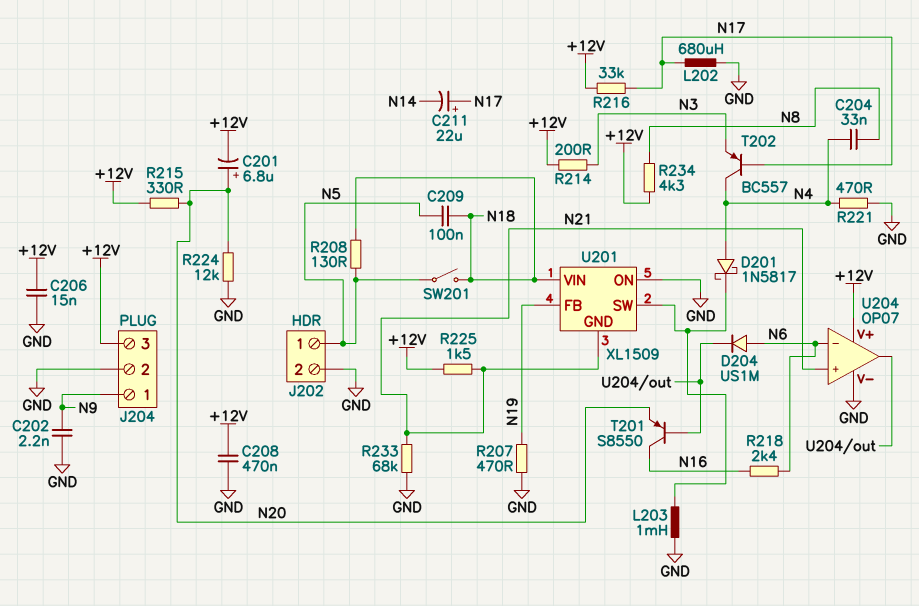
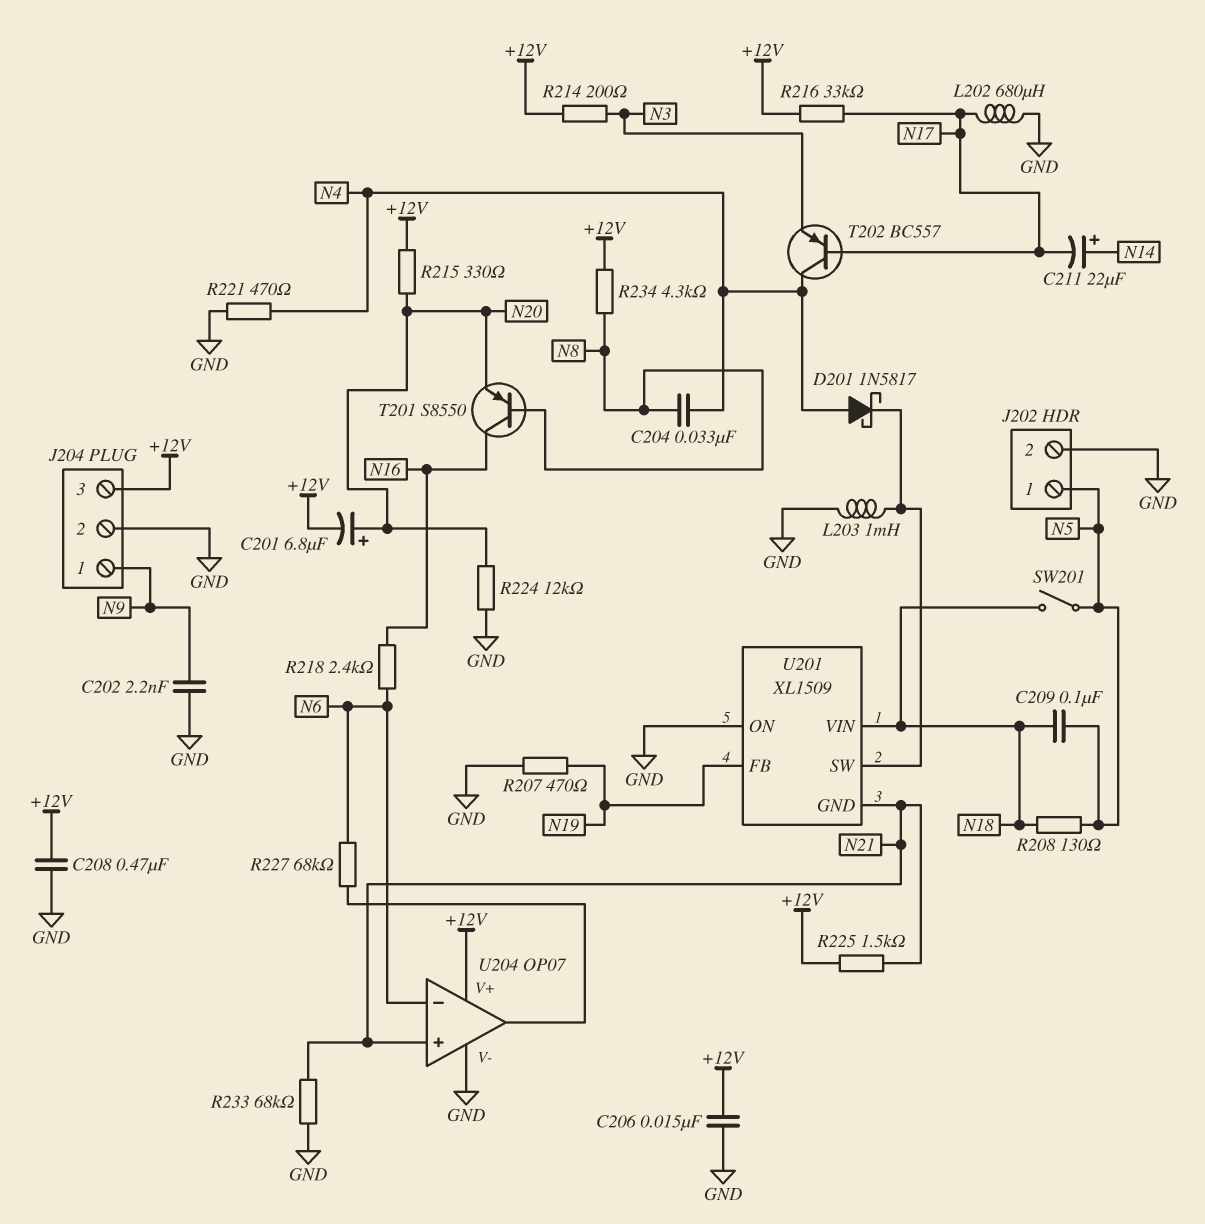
C211: 22uF (plus N17, minus N14) -> 22uF (plus N14, minus N17)
D204: diode US1M (A N6, K U204/out) -> none
R227: none -> 68k (N6, U204/out)
T201: PNP S8550 (B U204/out, C N16, E N20) -> PNP S8550 (B N8, C N16, E N20)

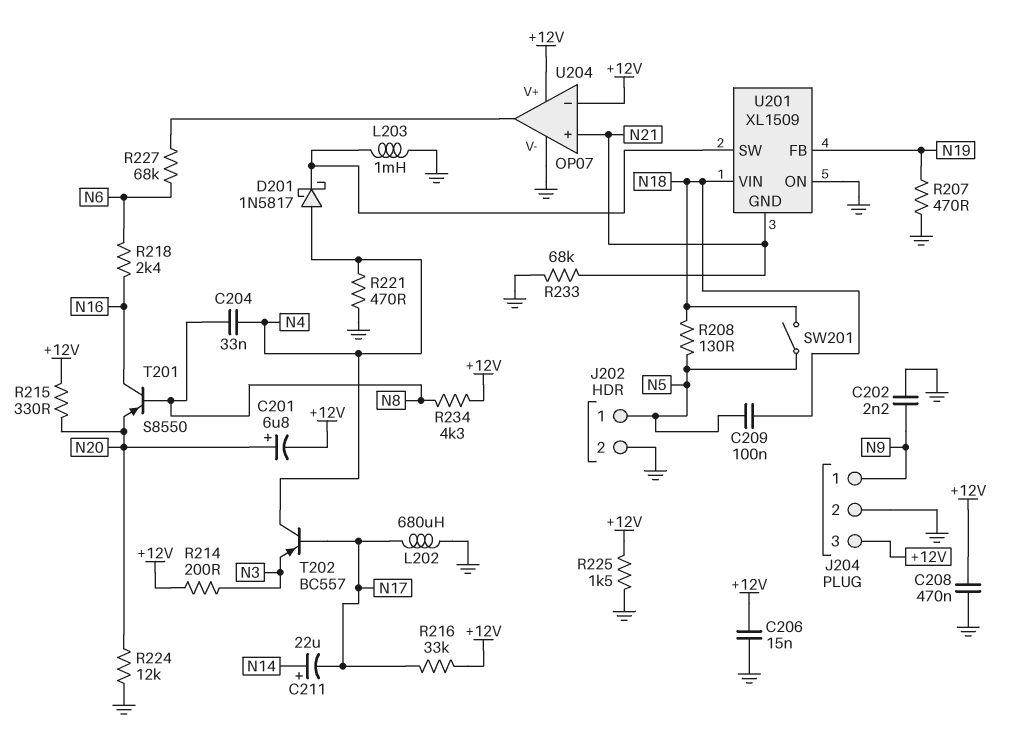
R225: 1.5k (+12V, N21) -> 1.5k (+12V, GND)
U204 pin in-: N6 -> +12V

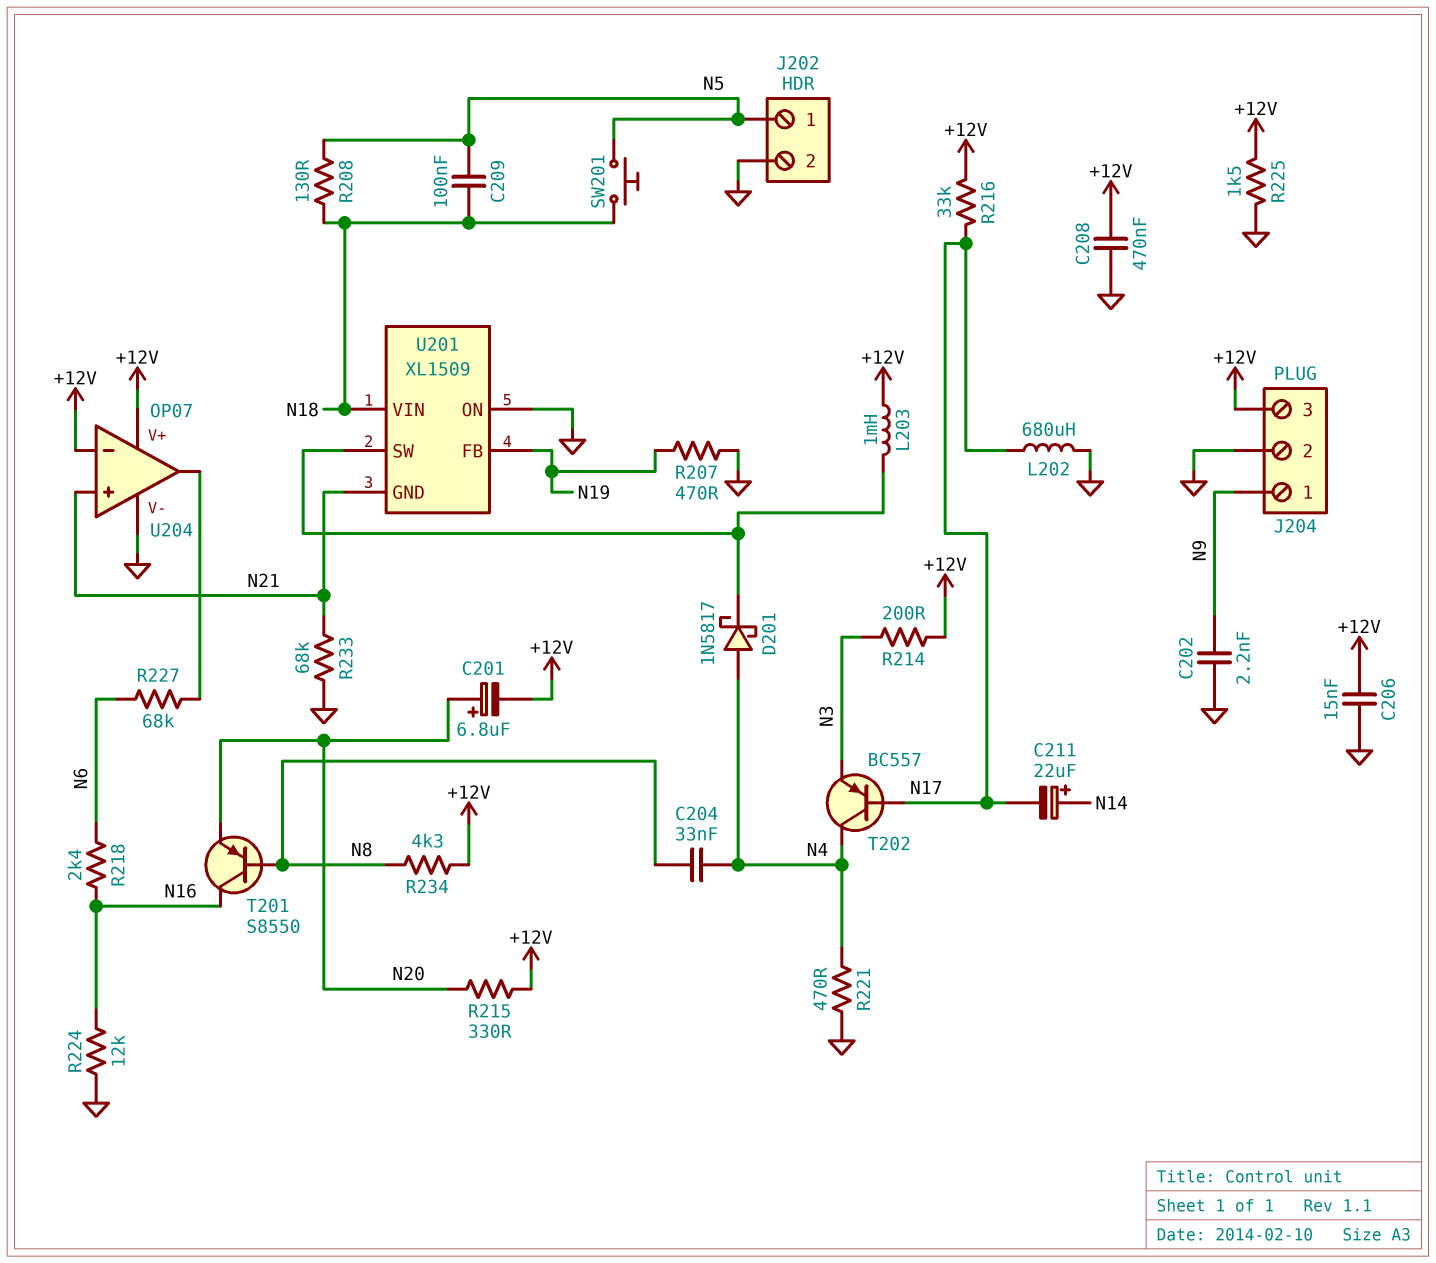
L203: 1mH (GND, U201/SW) -> 1mH (+12V, U201/SW)
R224: 12k (GND, N20) -> 12k (GND, N16)
SW201: switch (N5, N18) -> button (N5, N18)

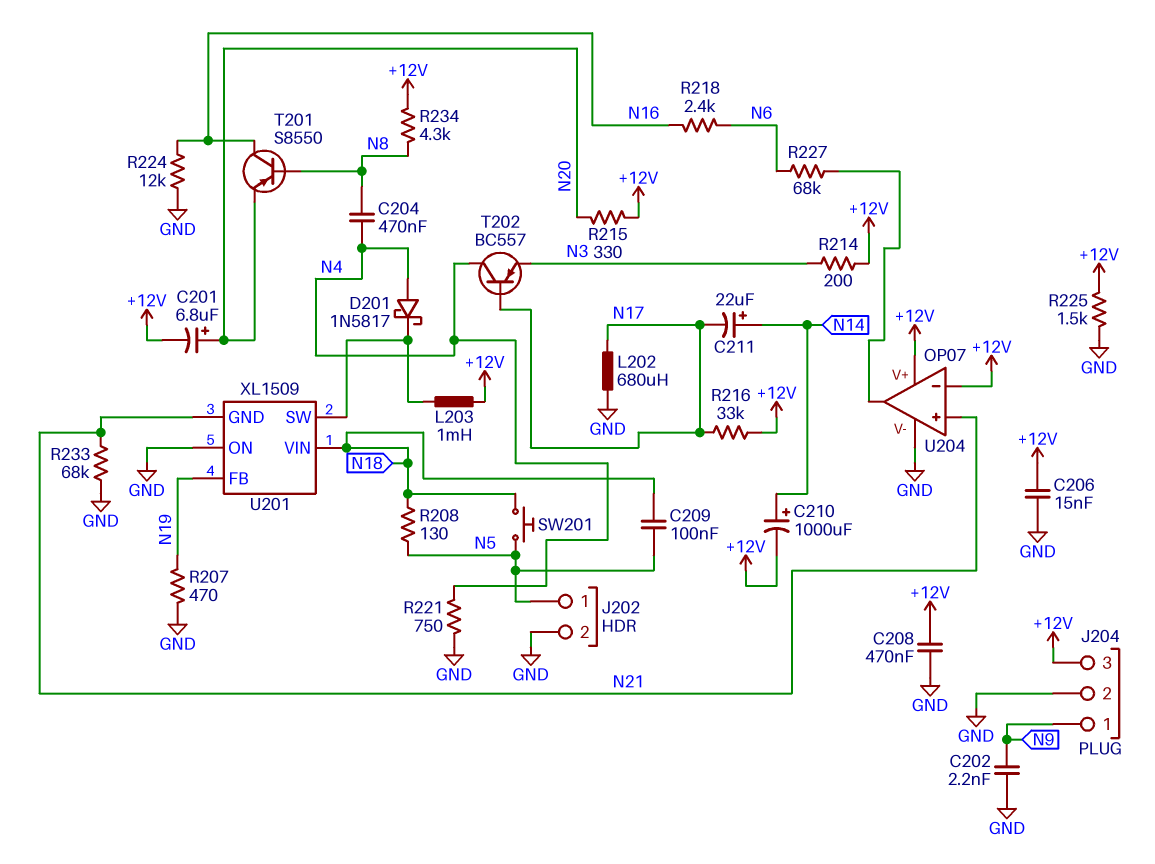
C204: 33nF (N4, N8) -> 470nF (N4, N8)
C210: none -> 1000uF (plus N14, minus +12V)
R221: 470 (GND, N4) -> 750 (GND, N4)

